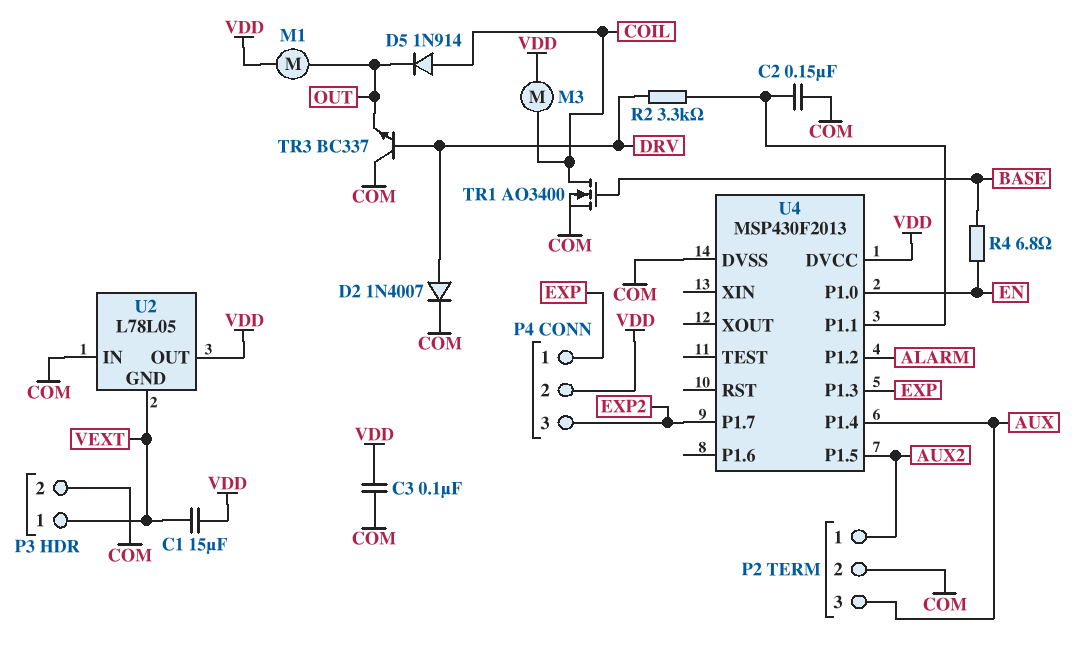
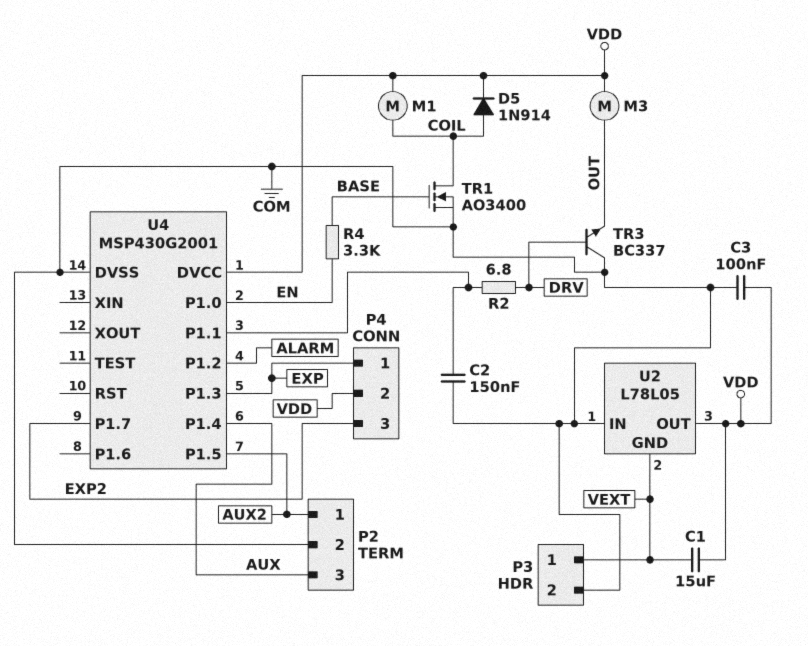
D2: diode 1N4007 (A DRV, K COM) -> none
D5: diode 1N914 (A COIL, K OUT) -> diode 1N914 (A COIL, K VDD)
M1: motor (OUT, VDD) -> motor (COIL, VDD)
M3: motor (COIL, VDD) -> motor (OUT, VDD)
R2: 3.3k (DRV, U4/P1.1) -> 6.8 (DRV, U4/P1.1)
R4: 6.8 (BASE, EN) -> 3.3k (BASE, EN)
U4: MSP430F2013 -> MSP430G2001

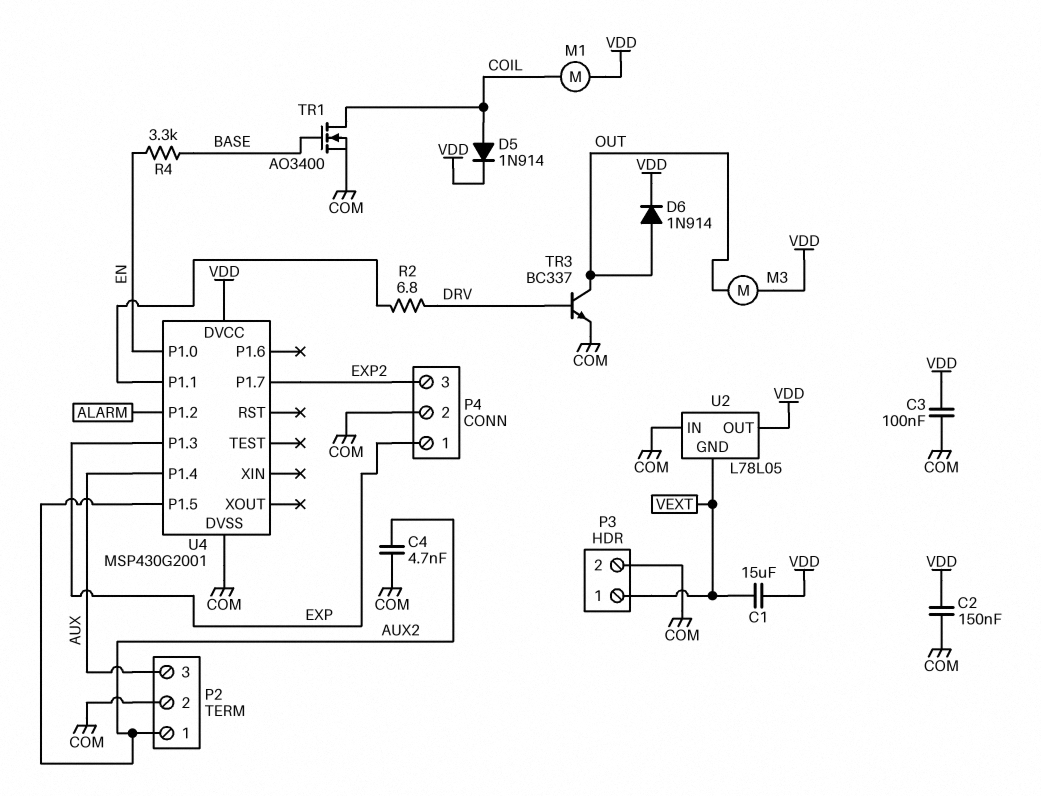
C2: 150nF (COM, U4/P1.1) -> 150nF (COM, VDD)
C4: none -> 4.7nF (AUX2, COM)
D6: none -> diode 1N914 (A OUT, K VDD)
P4 pin 2: VDD -> COM
TR3: NPN BC337 (B DRV, C COM, E OUT) -> NPN BC337 (B DRV, C OUT, E COM)

